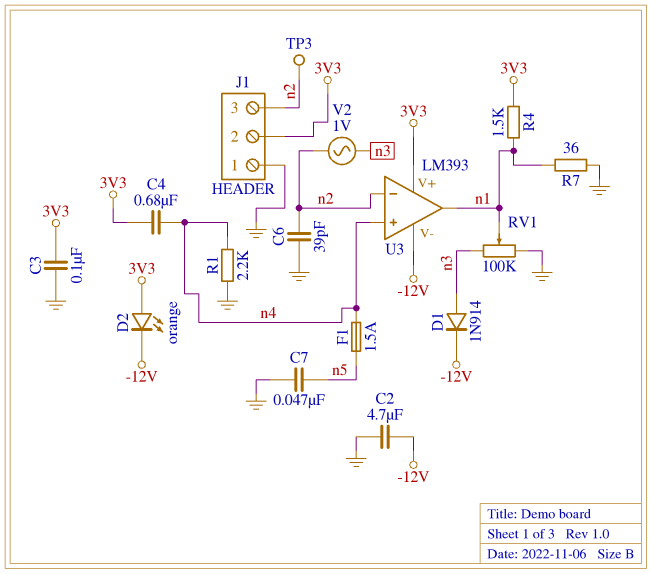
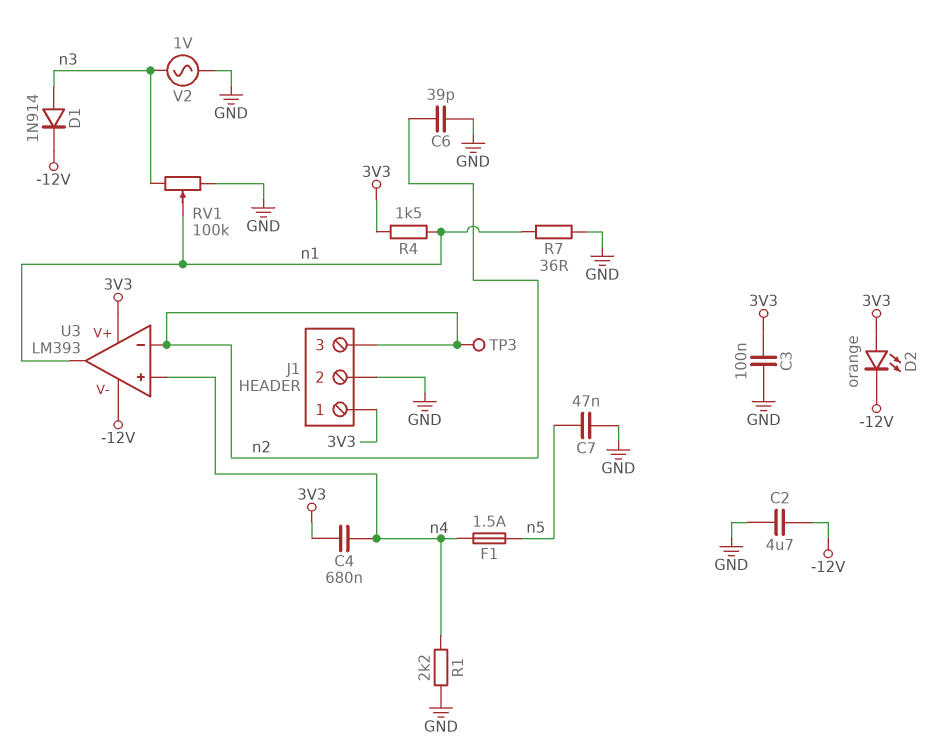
J1 pin 1: GND -> 3V3
J1 pin 2: 3V3 -> GND
V2: AC 1V (n2, n3) -> AC 1V (GND, n3)

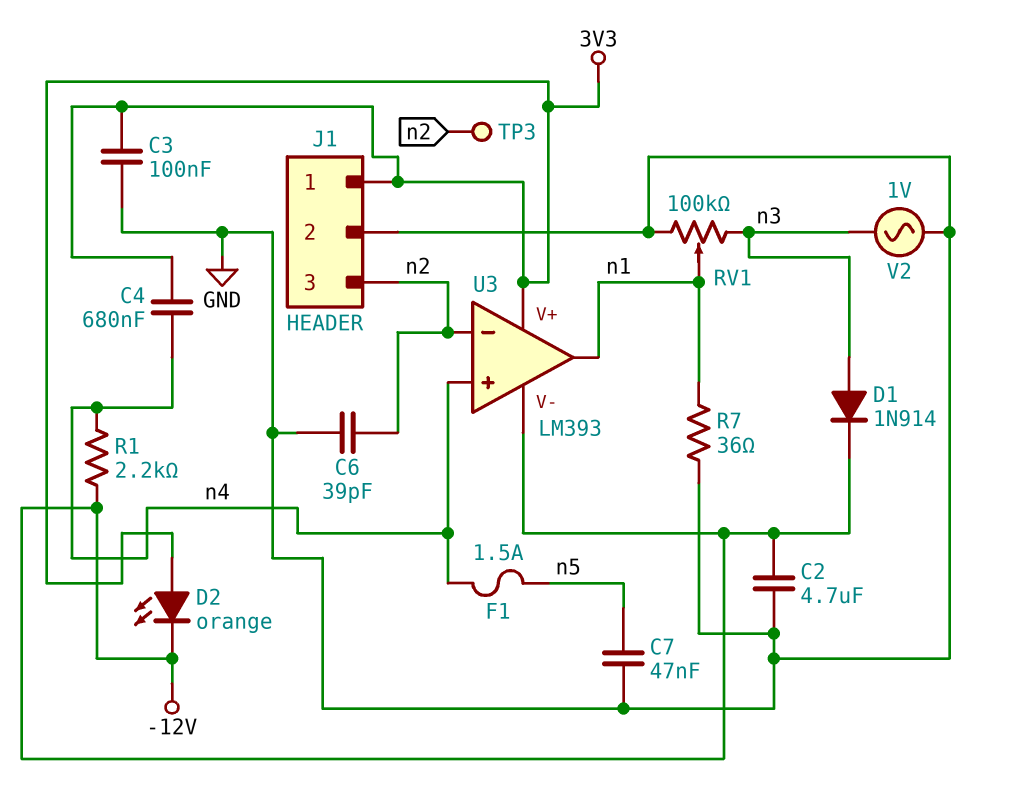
R1: 2.2k (GND, n4) -> 2.2k (-12V, n4)
R4: 1.5k (3V3, n1) -> none

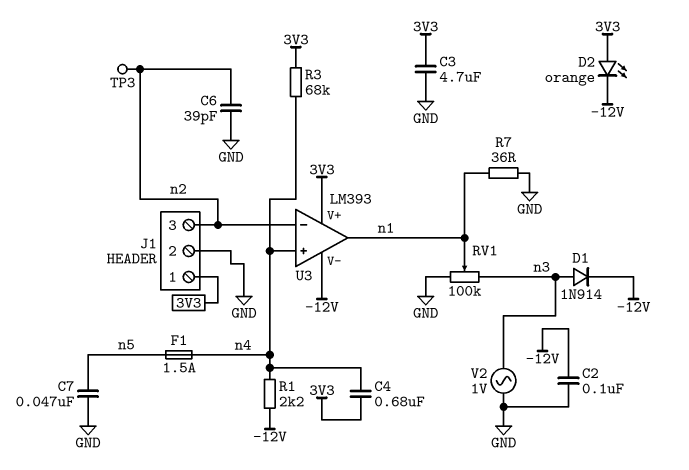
C2: 4.7uF (-12V, GND) -> 100nF (-12V, GND)
C3: 100nF (3V3, GND) -> 4.7uF (3V3, GND)
R3: none -> 68k (3V3, n4)

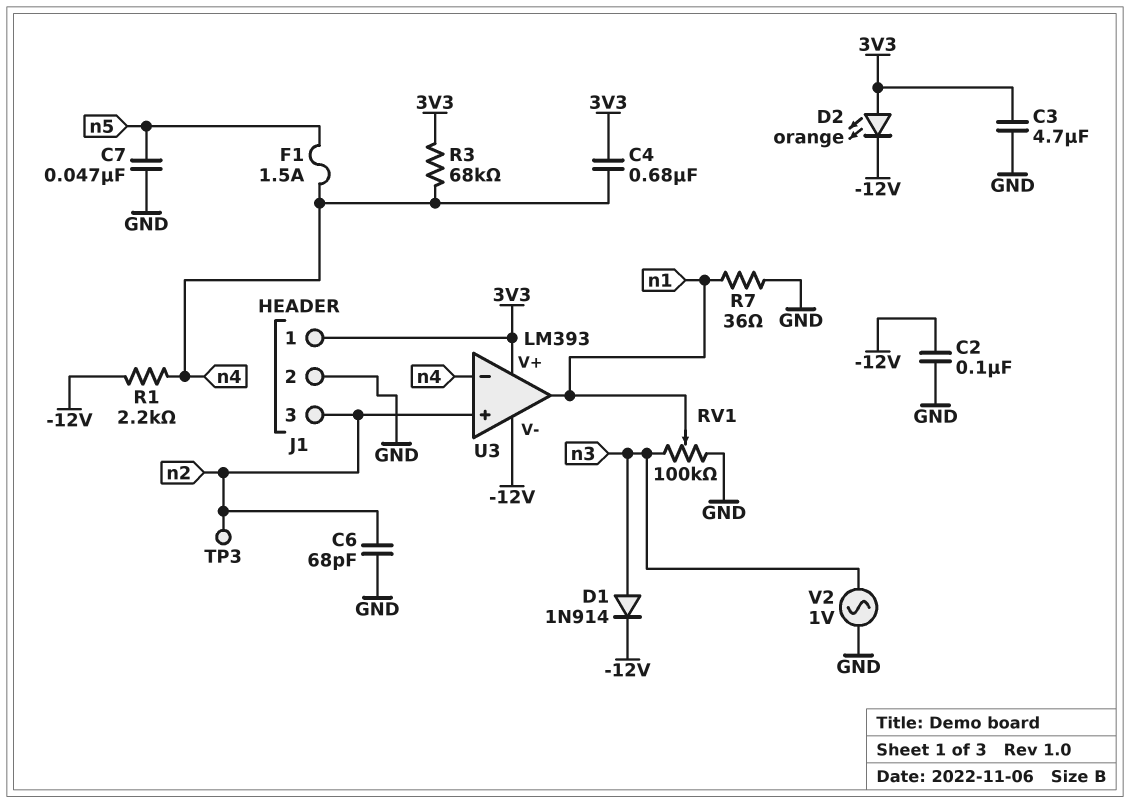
C6: 39pF (GND, n2) -> 68pF (GND, n2)
U3 pin in+: n4 -> n2
U3 pin in-: n2 -> n4

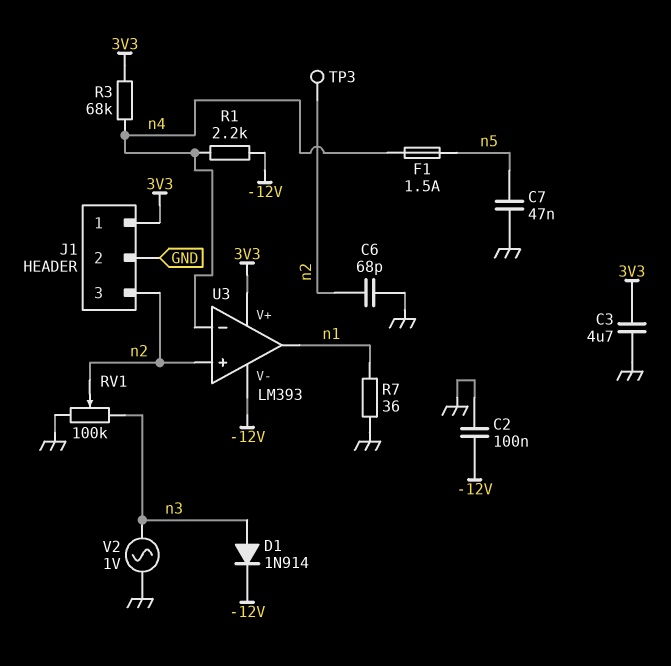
C4: 680nF (3V3, n4) -> none
D2: LED orange (A 3V3, K -12V) -> none
RV1: 100k (GND, n3, wiper n1) -> 100k (GND, n3, wiper n2)

